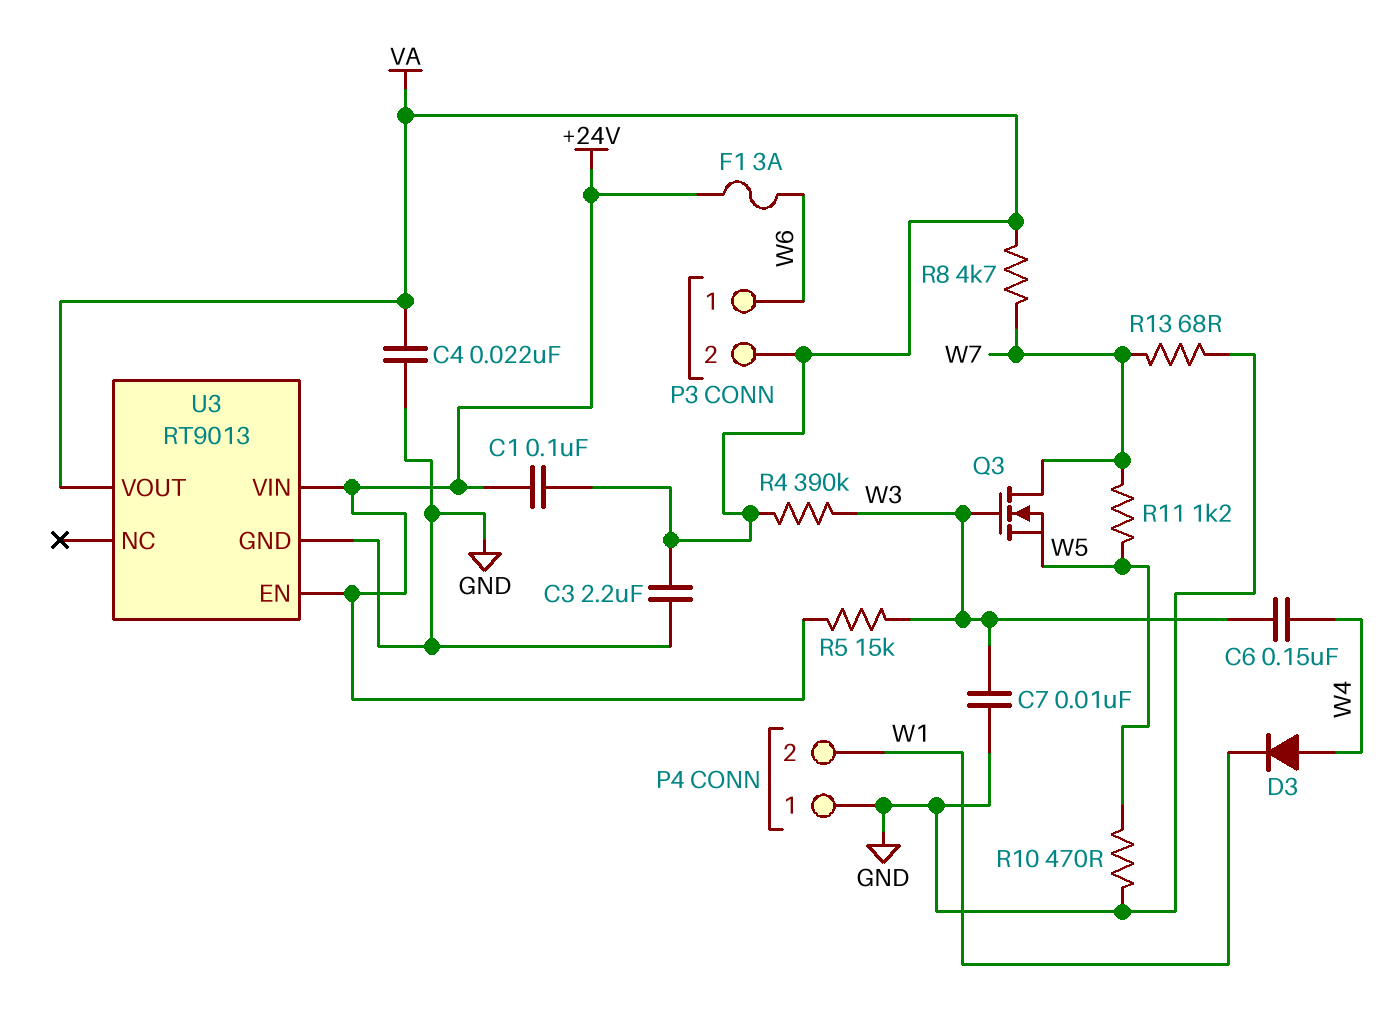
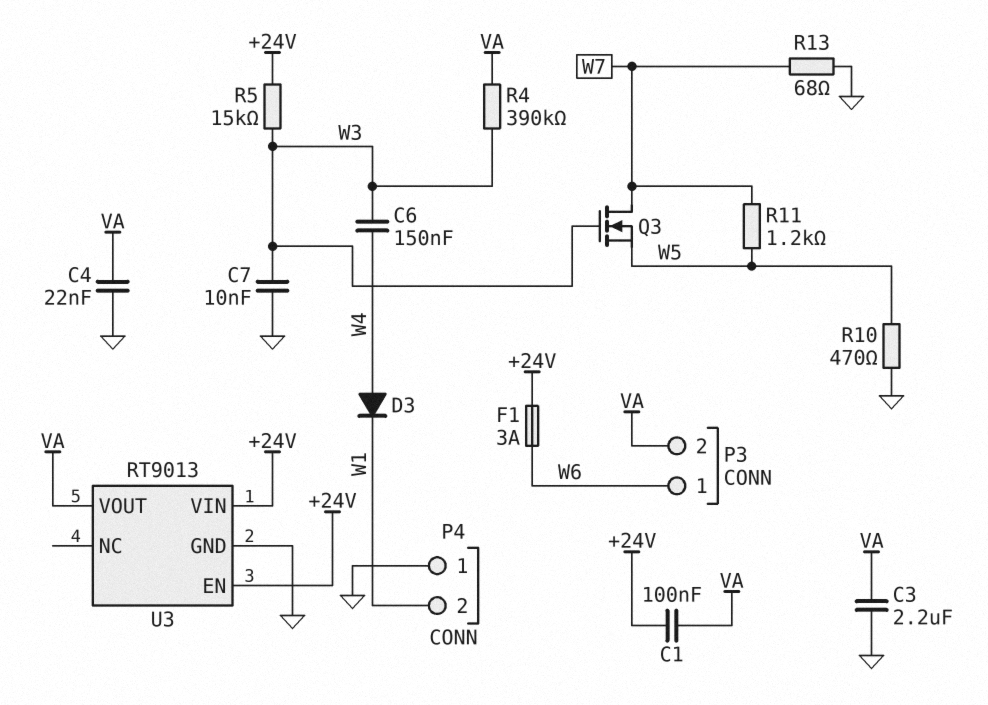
R8: 4.7k (VA, W7) -> none

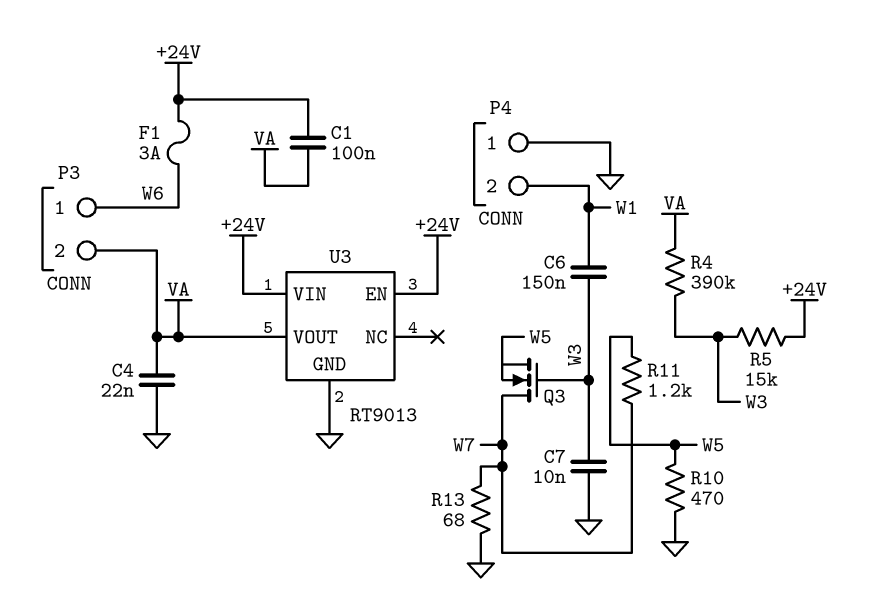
C3: 2.2uF (GND, VA) -> none
C6: 150nF (W3, W4) -> 150nF (W1, W3)
D3: diode (A W4, K W1) -> none

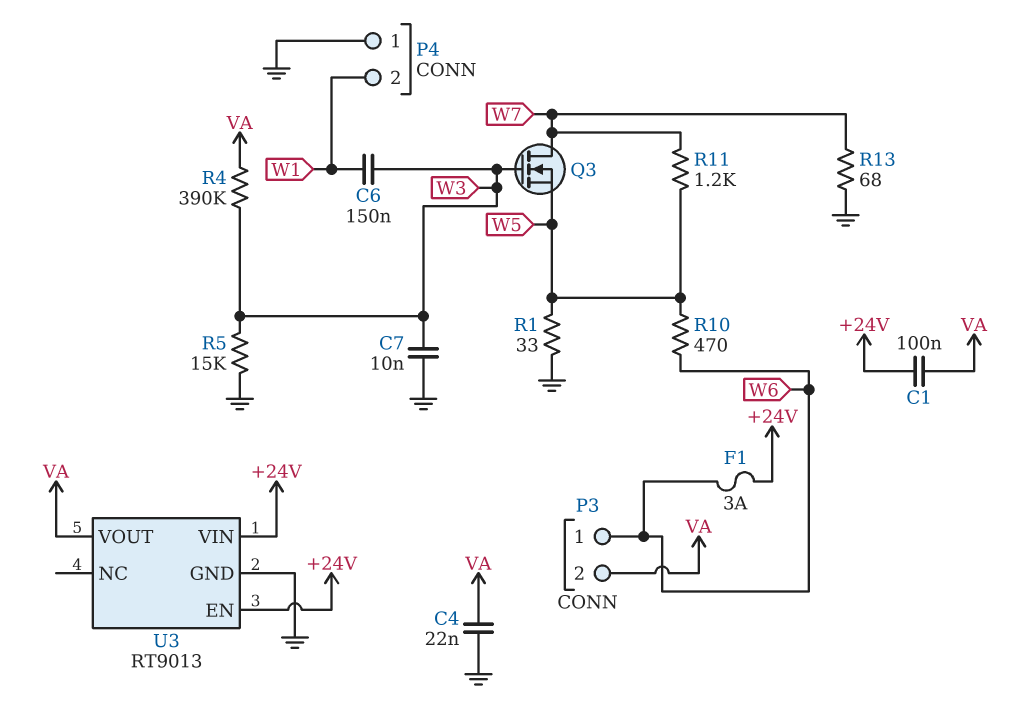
R1: none -> 33 (GND, W5)
R5: 15k (+24V, W3) -> 15k (GND, W3)
R10: 470 (GND, W5) -> 470 (W5, W6)

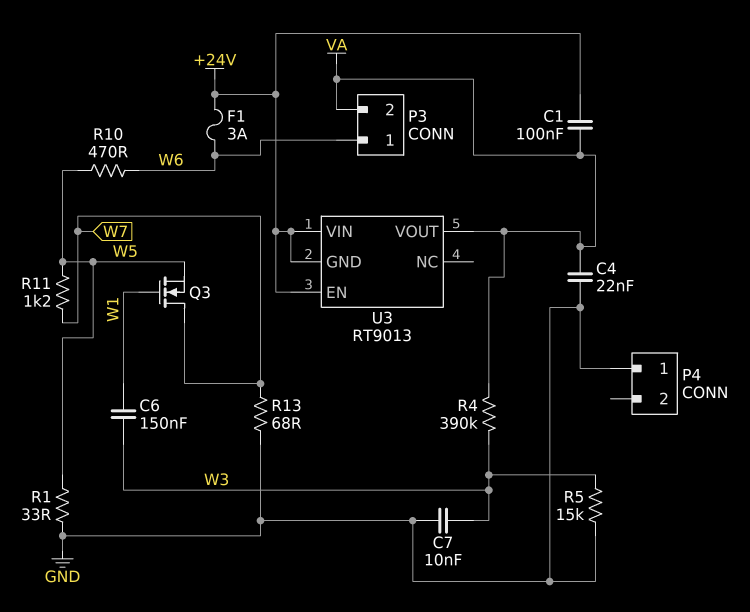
P4 pin 2: W1 -> none
Q3: NMOS (G W3, D W7, S W5) -> NMOS (G W1, D W7, S W5)
U3 pin GND: GND -> +24V

